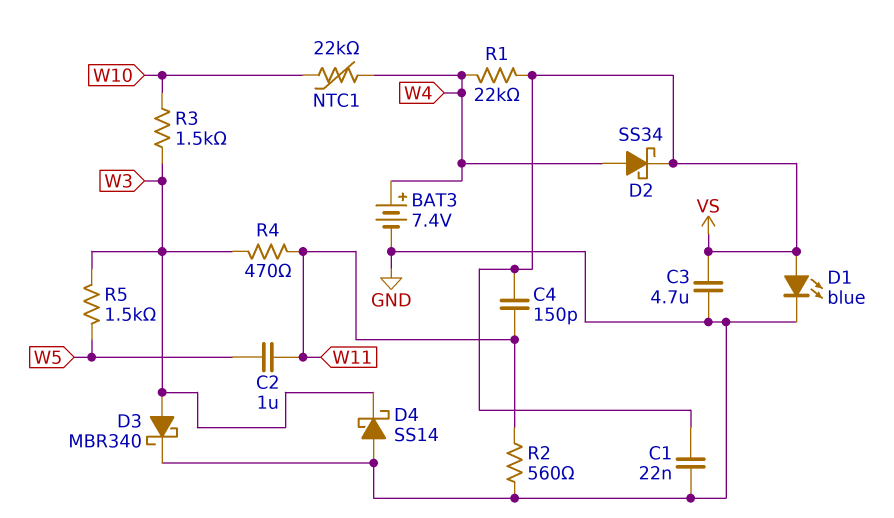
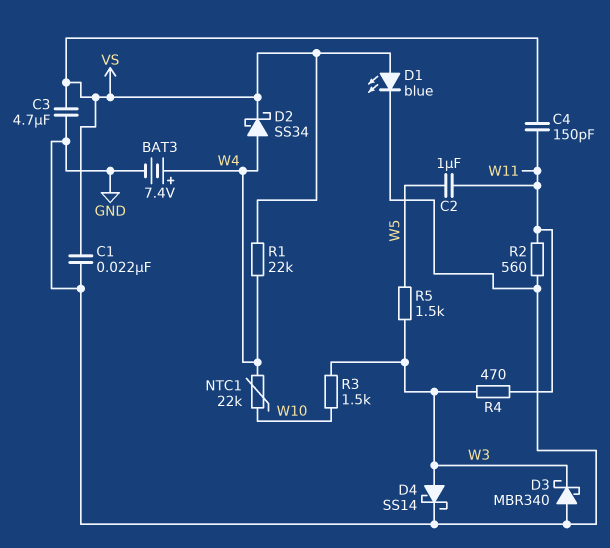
D3: schottky MBR340 (A W3, K GND) -> schottky MBR340 (A GND, K W3)
D4: schottky SS14 (A GND, K W3) -> schottky SS14 (A W3, K GND)

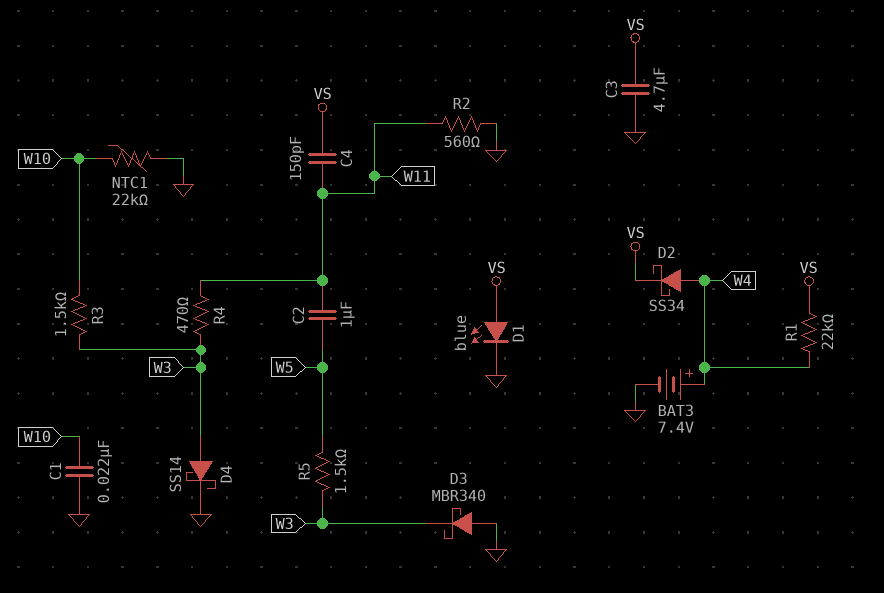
C1: 22nF (GND, VS) -> 22nF (GND, W10)
NTC1: 22k (W4, W10) -> 22k (GND, W10)

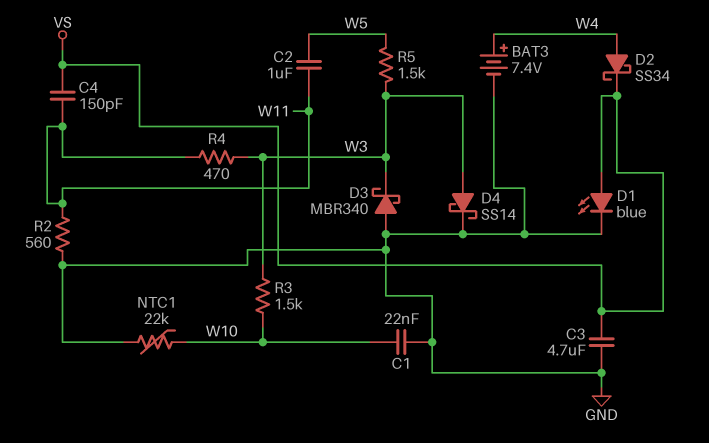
R1: 22k (VS, W4) -> none

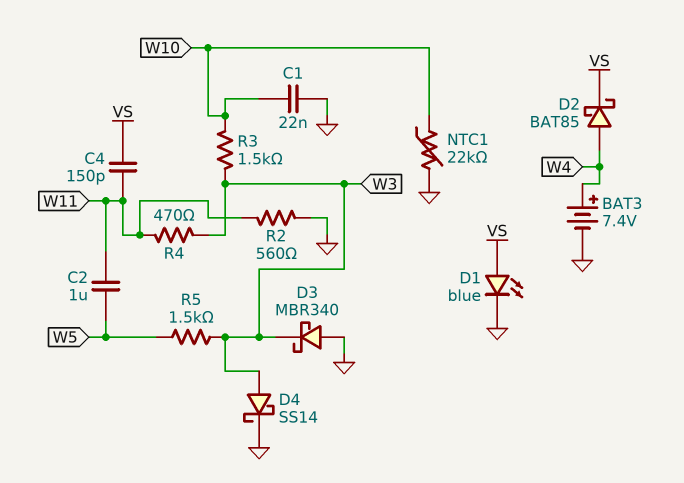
C3: 4.7uF (GND, VS) -> none
D2: schottky SS34 (A W4, K VS) -> schottky BAT85 (A W4, K VS)

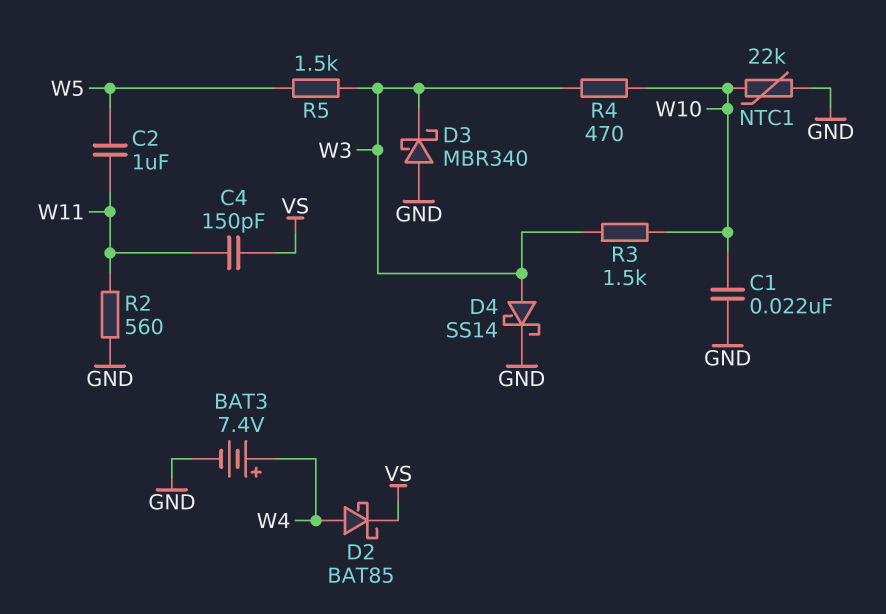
D1: LED blue (A VS, K GND) -> none
R4: 470 (W3, W11) -> 470 (W3, W10)

